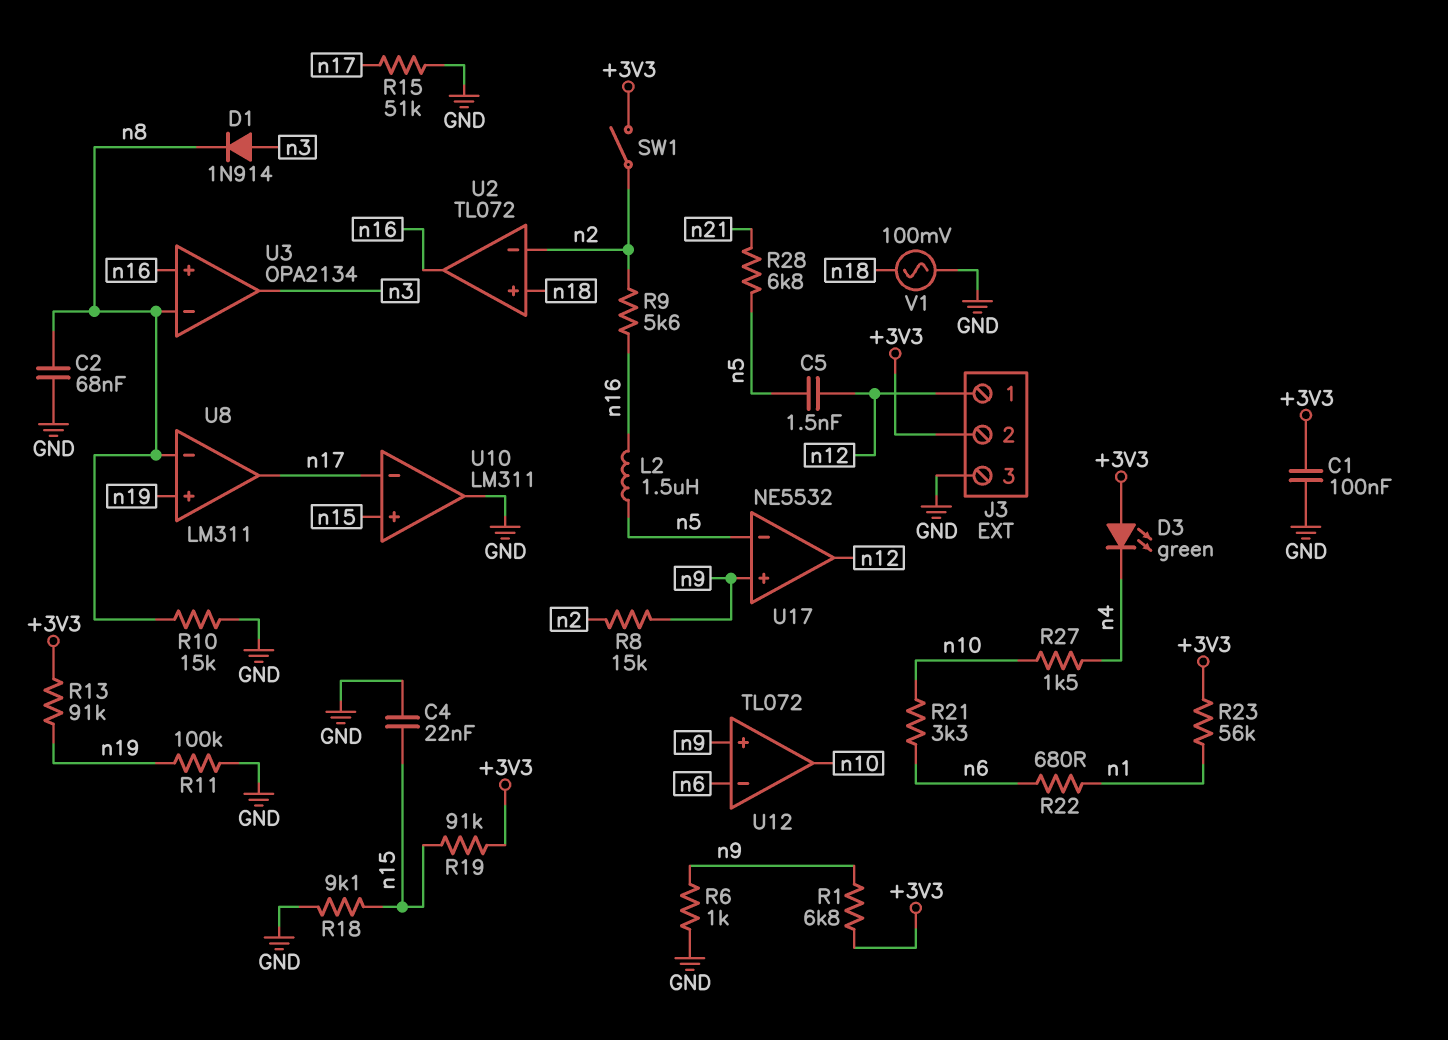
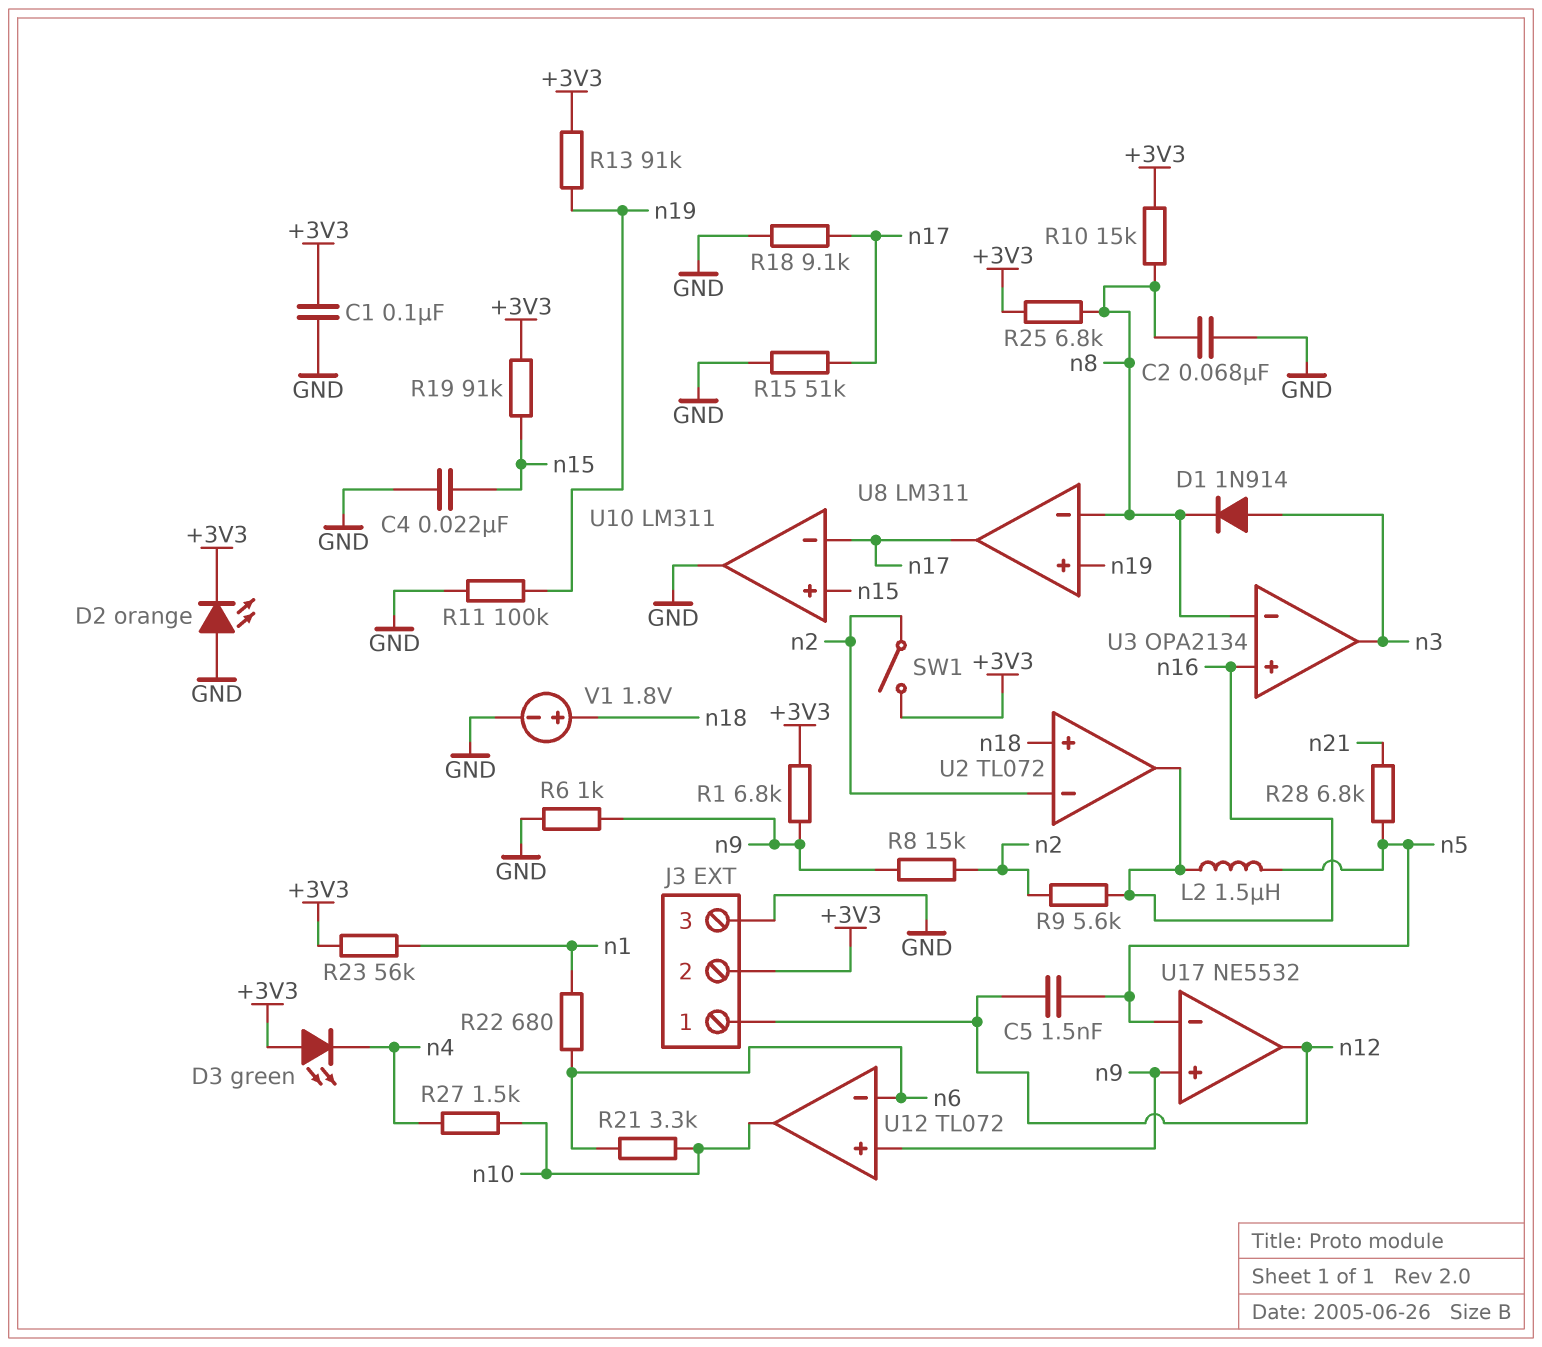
D2: none -> LED orange (A GND, K +3V3)
R10: 15k (GND, n8) -> 15k (+3V3, n8)
R18: 9.1k (GND, n15) -> 9.1k (GND, n17)
R25: none -> 6.8k (+3V3, n8)
V1: AC 100mV (GND, n18) -> 1.8V (plus n18, minus GND)

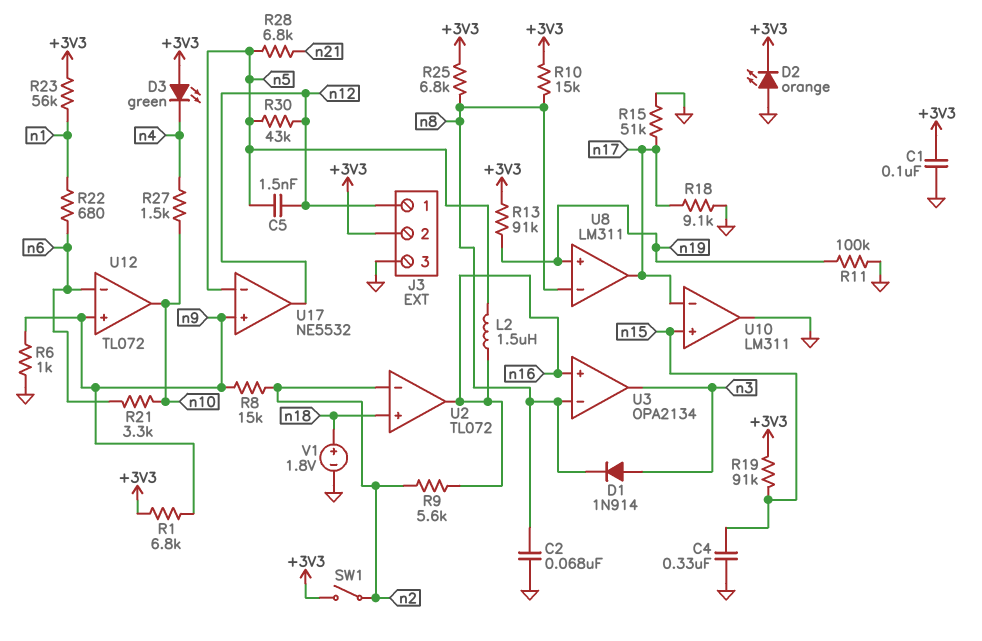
C4: 22nF (GND, n15) -> 330nF (GND, n15)
R30: none -> 43k (n5, n12)

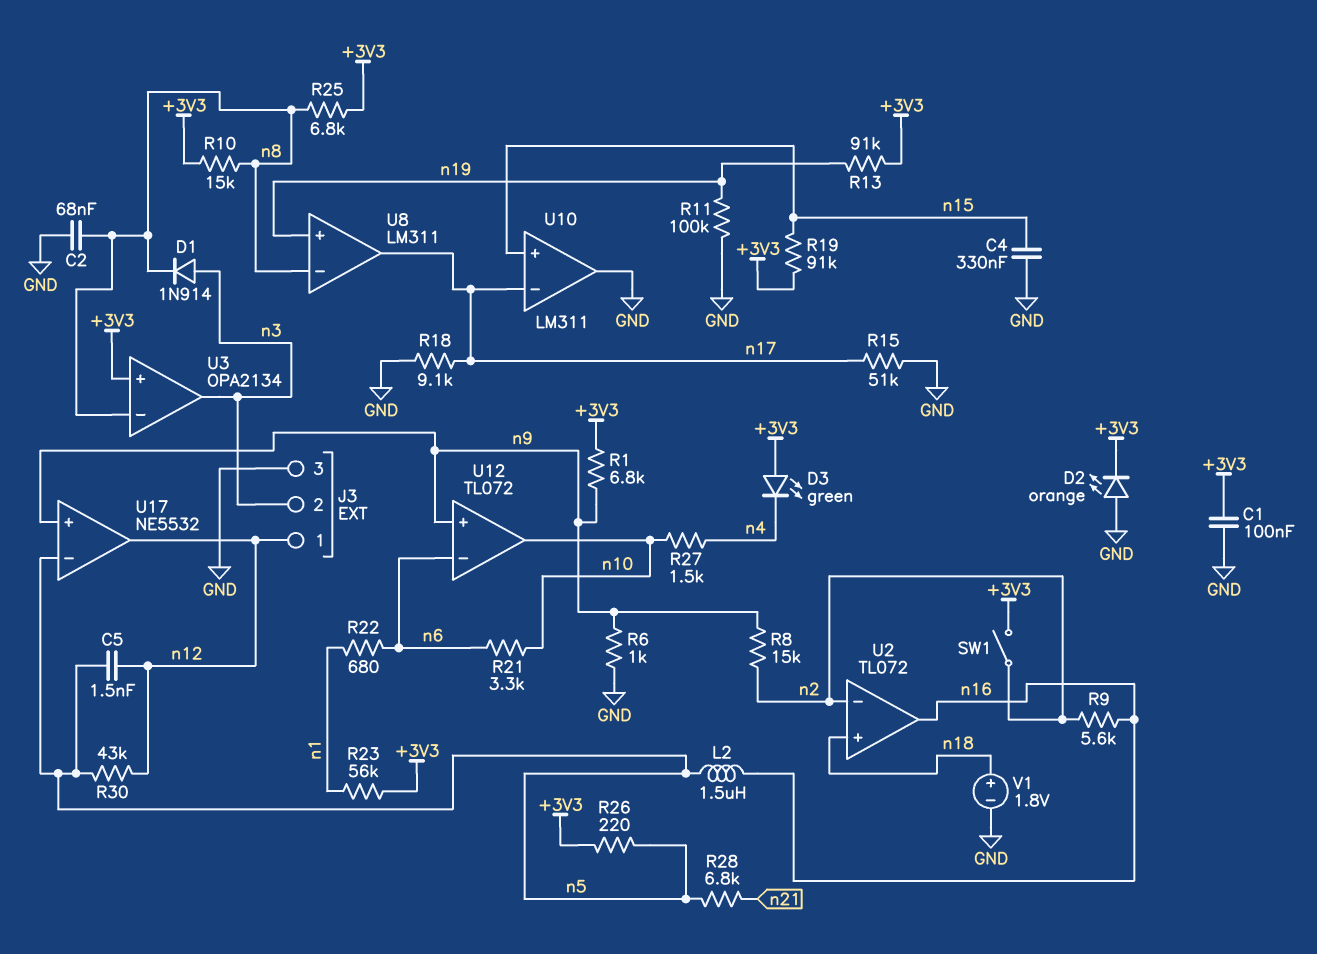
J3 pin 2: +3V3 -> n3
R26: none -> 220 (+3V3, n5)
U3 pin in+: n16 -> +3V3

